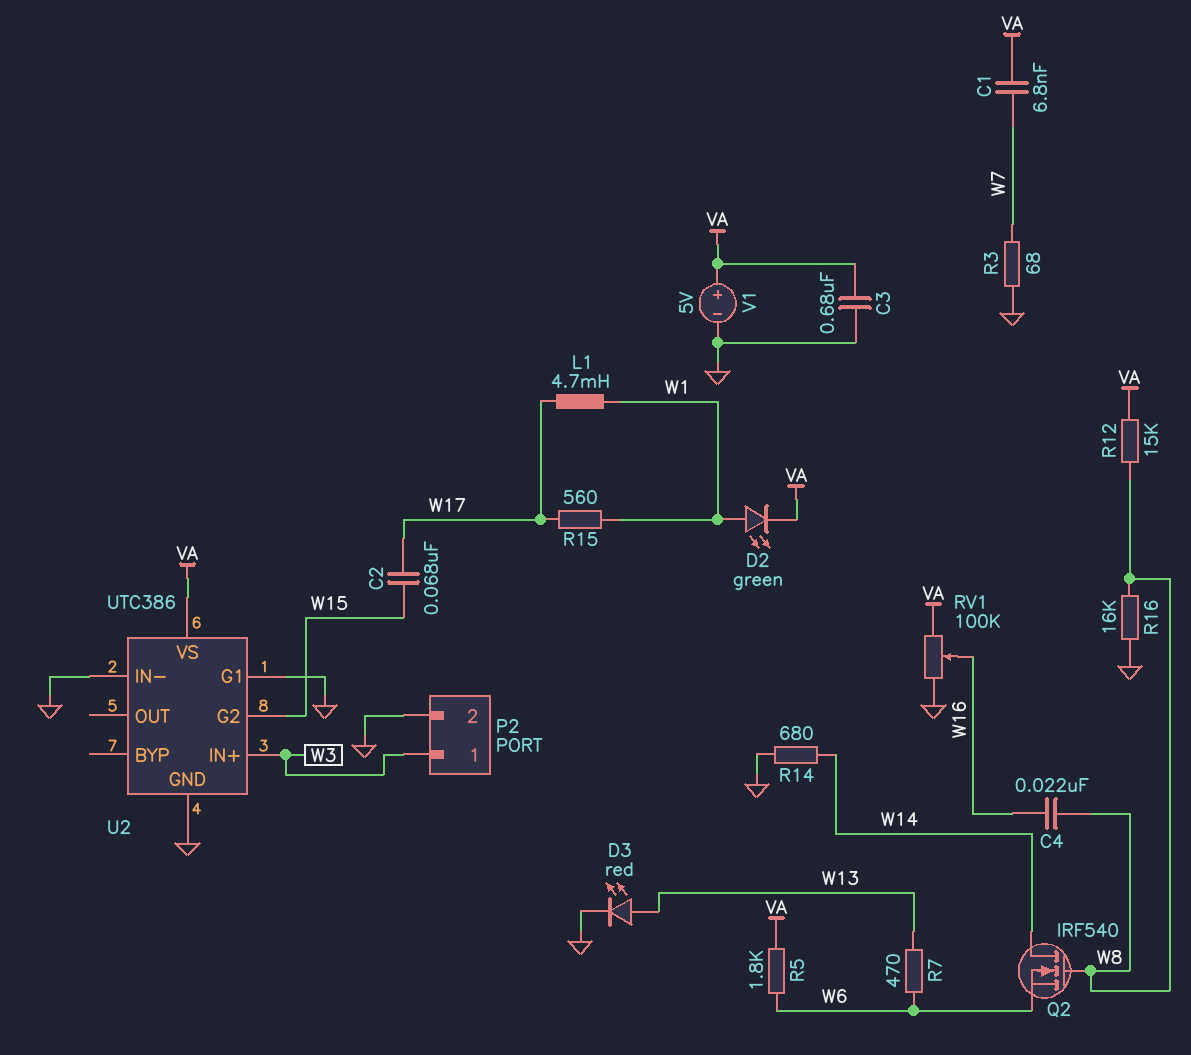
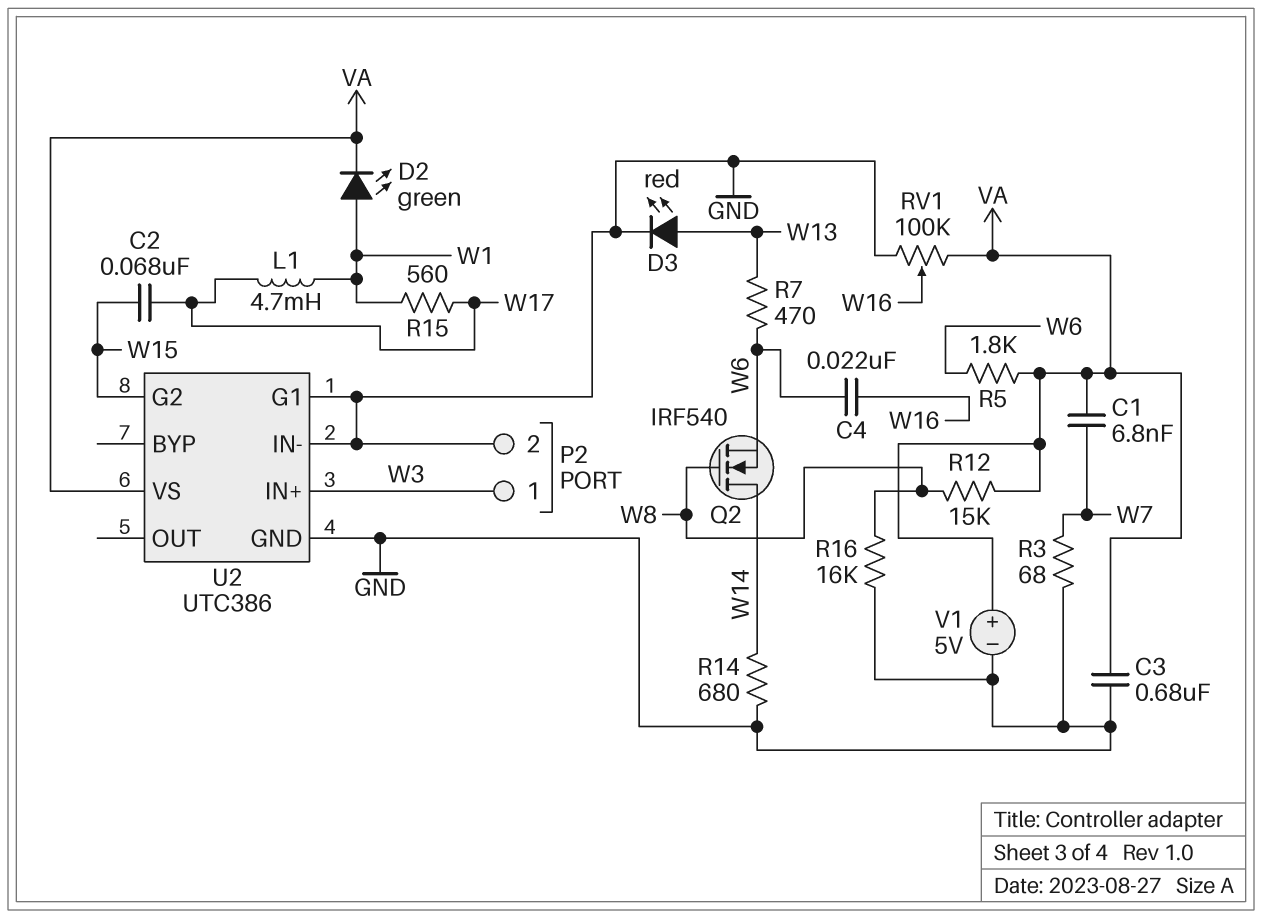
C4: 22nF (W8, W16) -> 22nF (W6, W16)

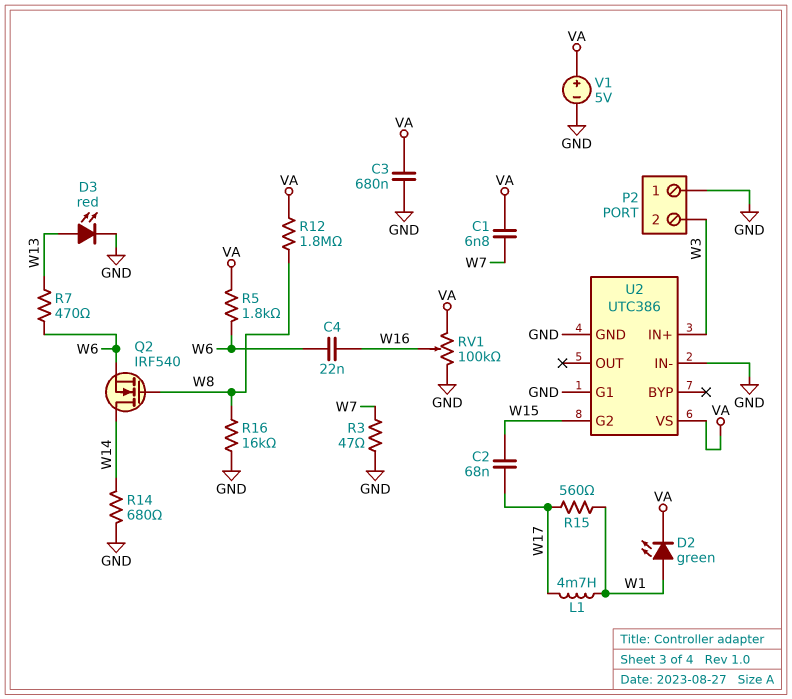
P2 pin 1: W3 -> GND
P2 pin 2: GND -> W3
R3: 68 (GND, W7) -> 47 (GND, W7)
R12: 15k (VA, W8) -> 1.8M (VA, W8)

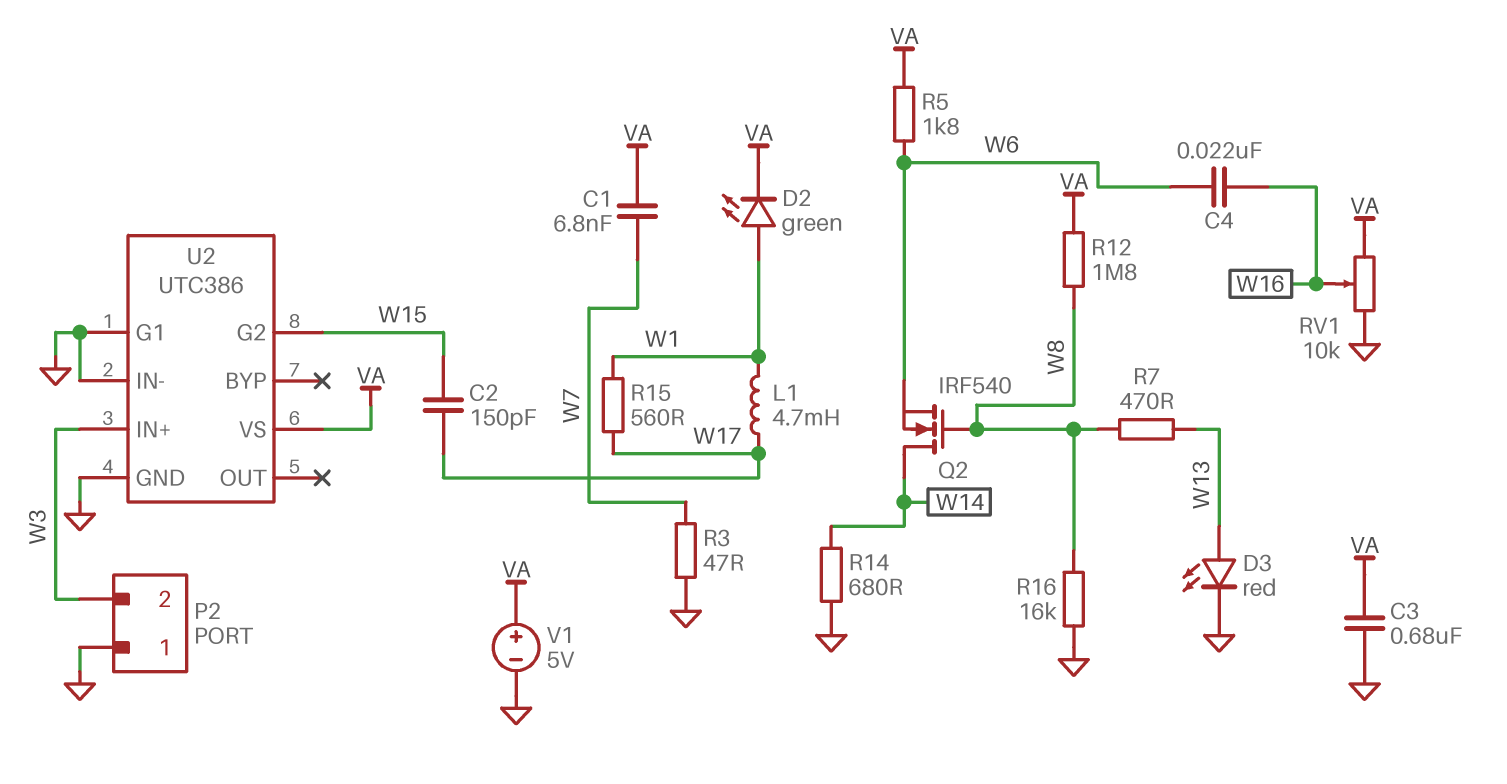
C2: 68nF (W15, W17) -> 150pF (W15, W17)
R7: 470 (W6, W13) -> 470 (W8, W13)
RV1: 100k (GND, VA, wiper W16) -> 10k (GND, VA, wiper W16)

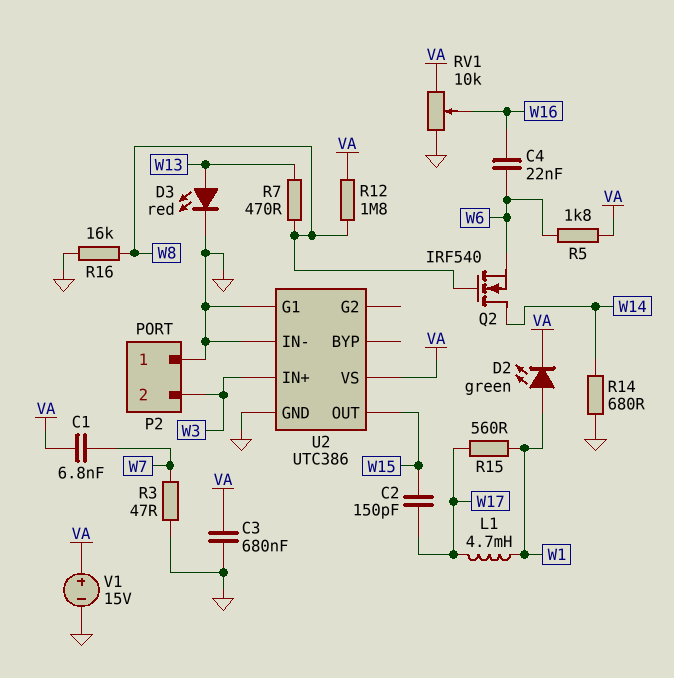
U2 pin G2: W15 -> none
U2 pin OUT: none -> W15
V1: 5V (plus VA, minus GND) -> 15V (plus VA, minus GND)

